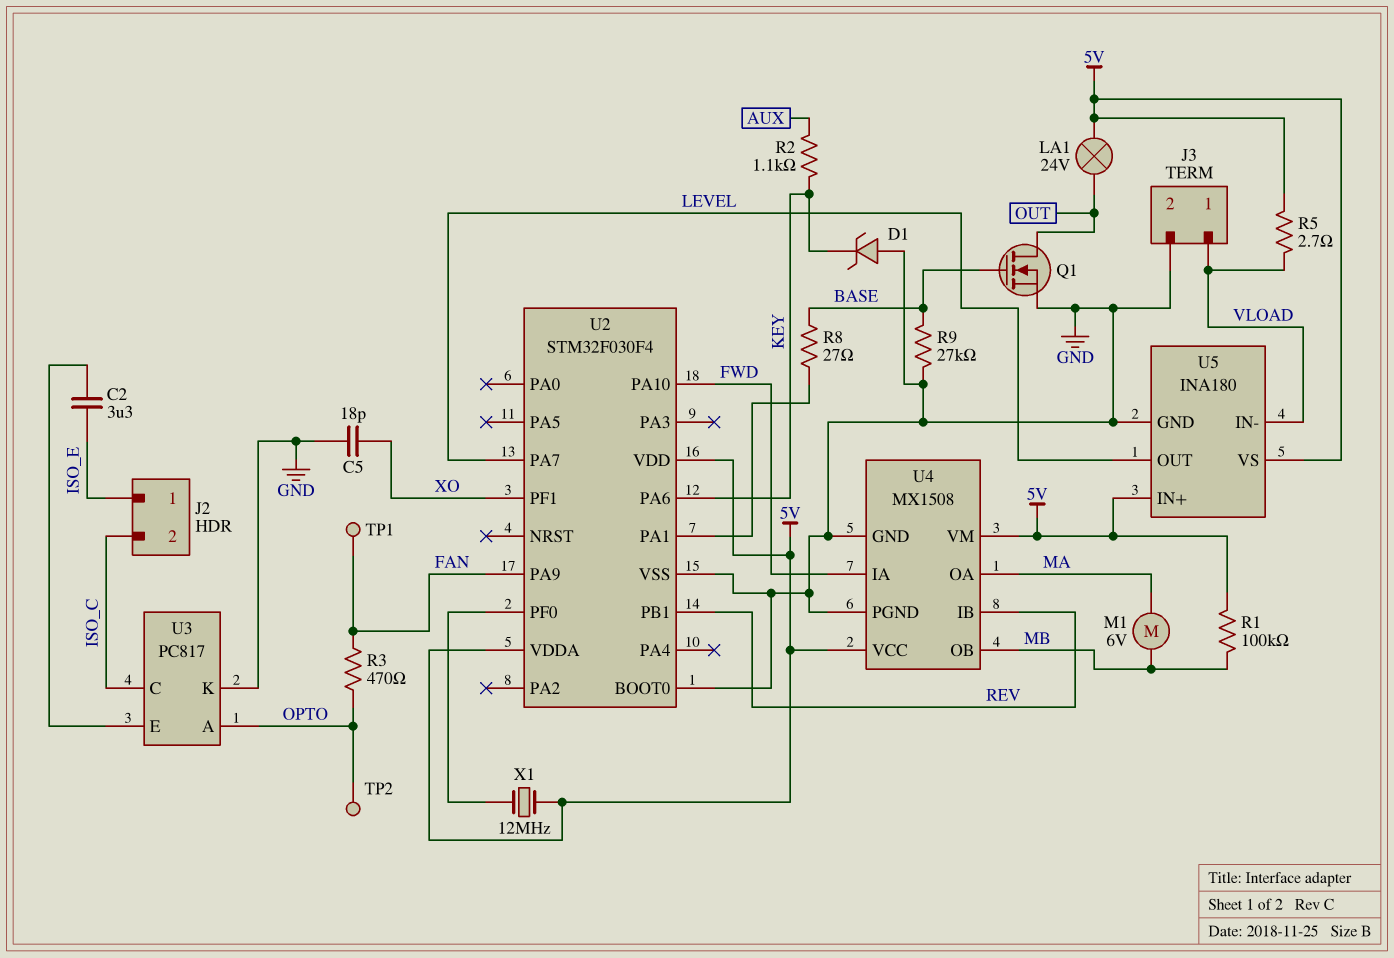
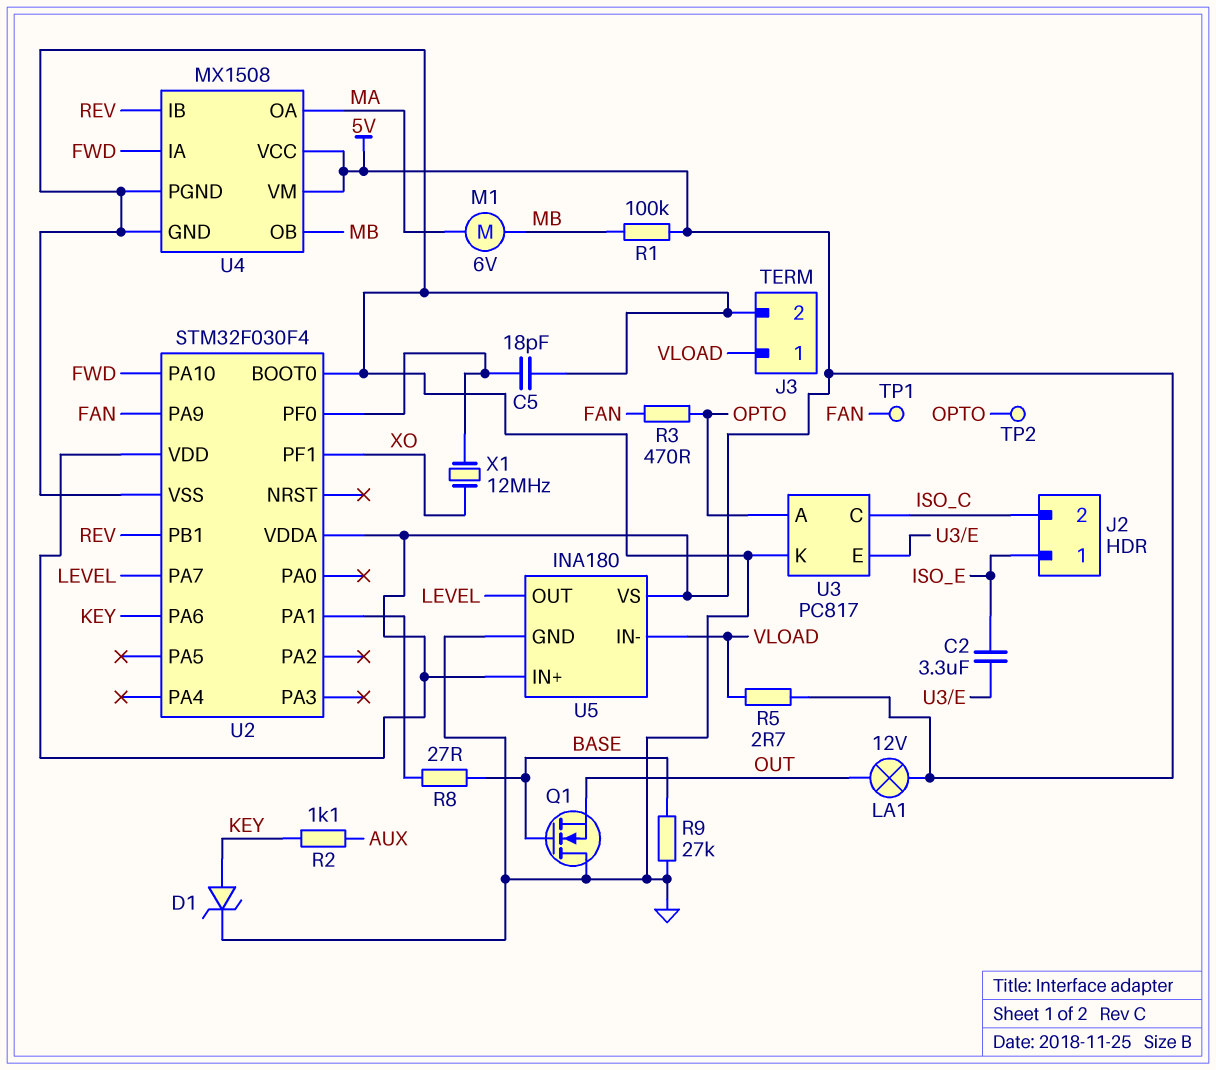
C5: 18pF (GND, XO) -> 18pF (GND, U2/PF0)
D1: zener (A GND, K KEY) -> zener (A KEY, K GND)
LA1: lamp 24V (5V, OUT) -> lamp 12V (5V, OUT)
Q1: NMOS (G BASE, D OUT, S GND) -> NMOS (G BASE, D GND, S OUT)
X1: 12MHz (5V, U2/PF0) -> 12MHz (U2/PF0, XO)

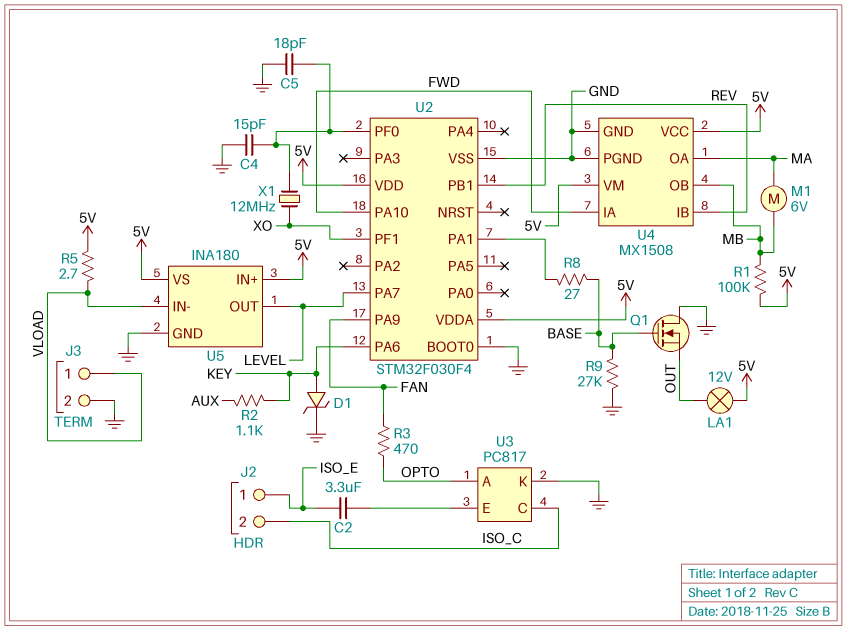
C4: none -> 15pF (GND, U2/PF0)
TP1: test point (FAN) -> none
TP2: test point (OPTO) -> none

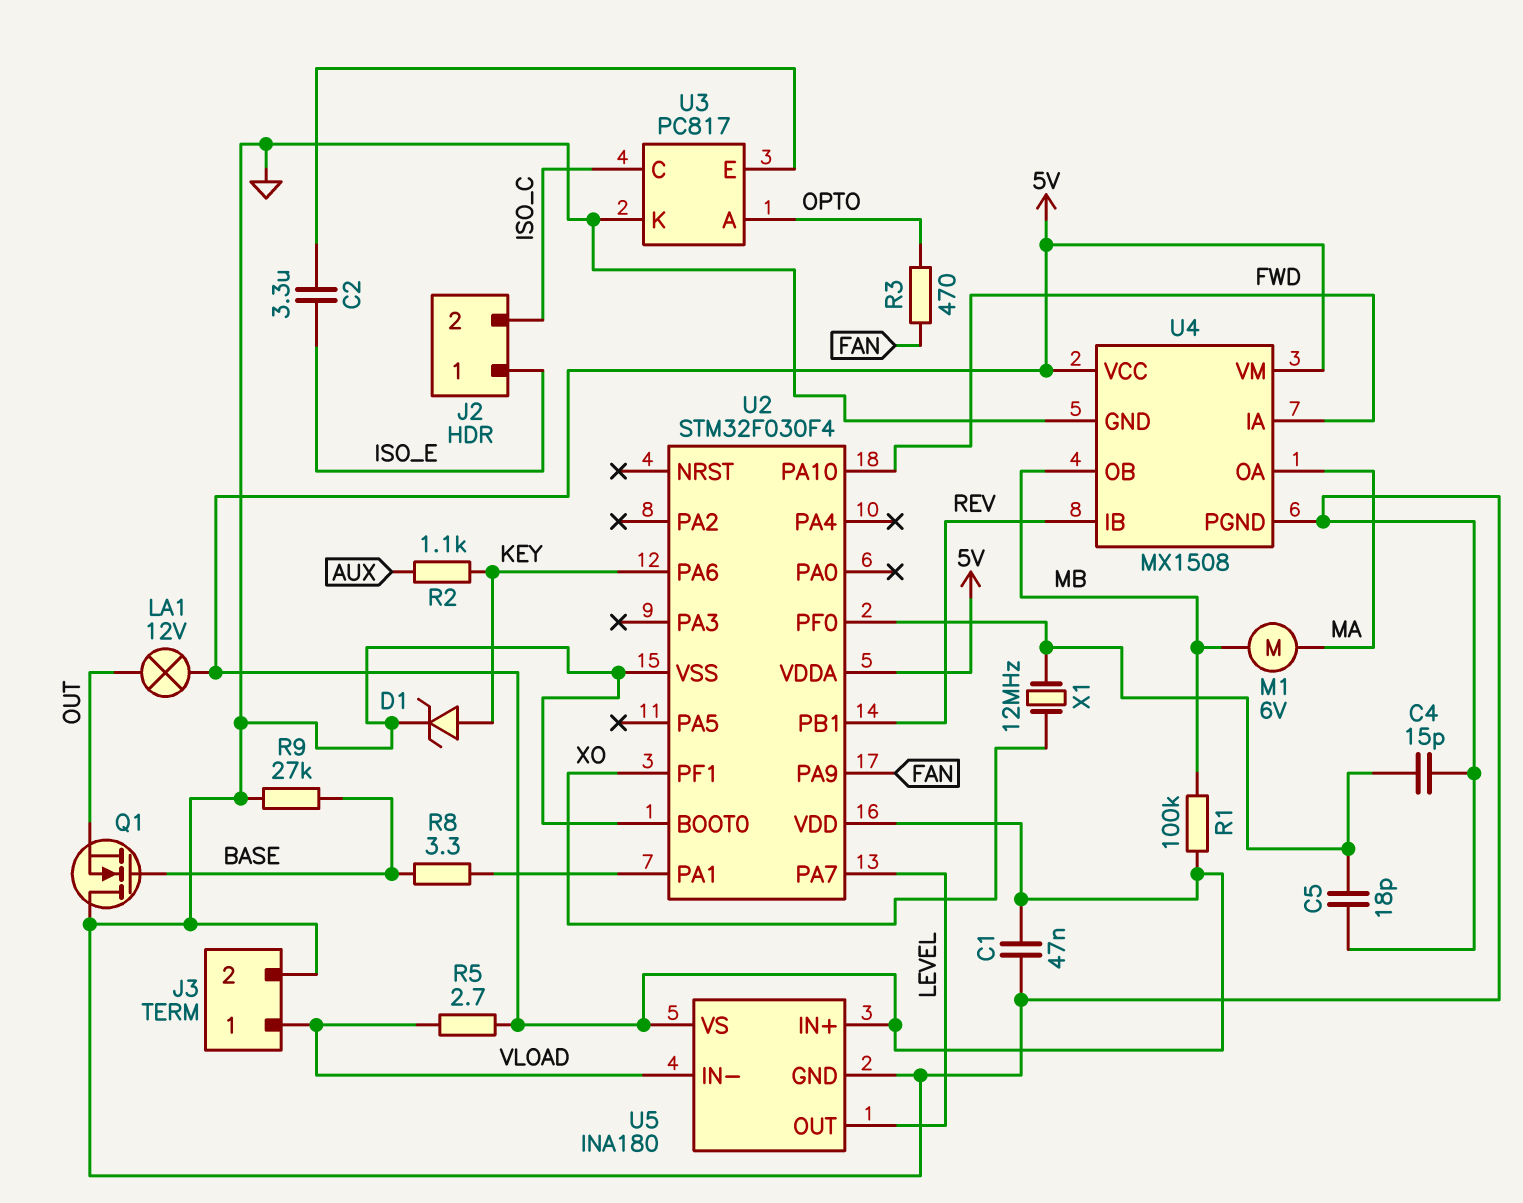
C1: none -> 47nF (5V, GND)
R8: 27 (BASE, U2/PA1) -> 3.3 (BASE, U2/PA1)

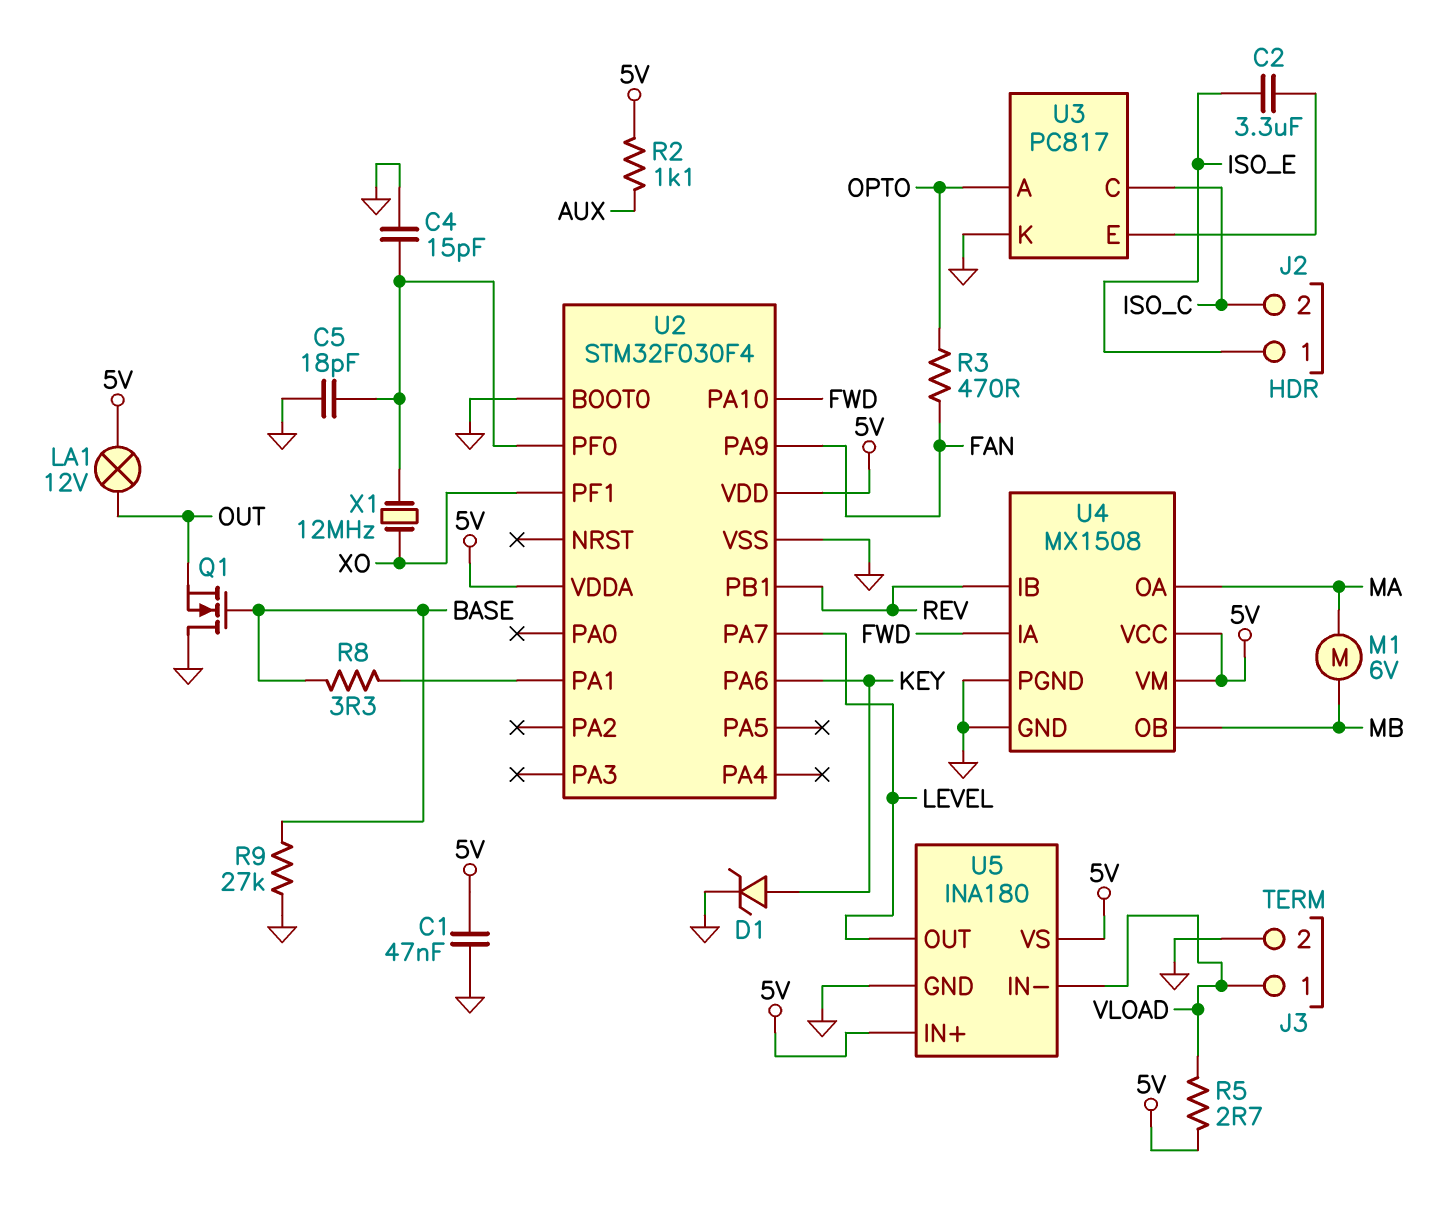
R1: 100k (5V, MB) -> none
R2: 1.1k (AUX, KEY) -> 1.1k (5V, AUX)

